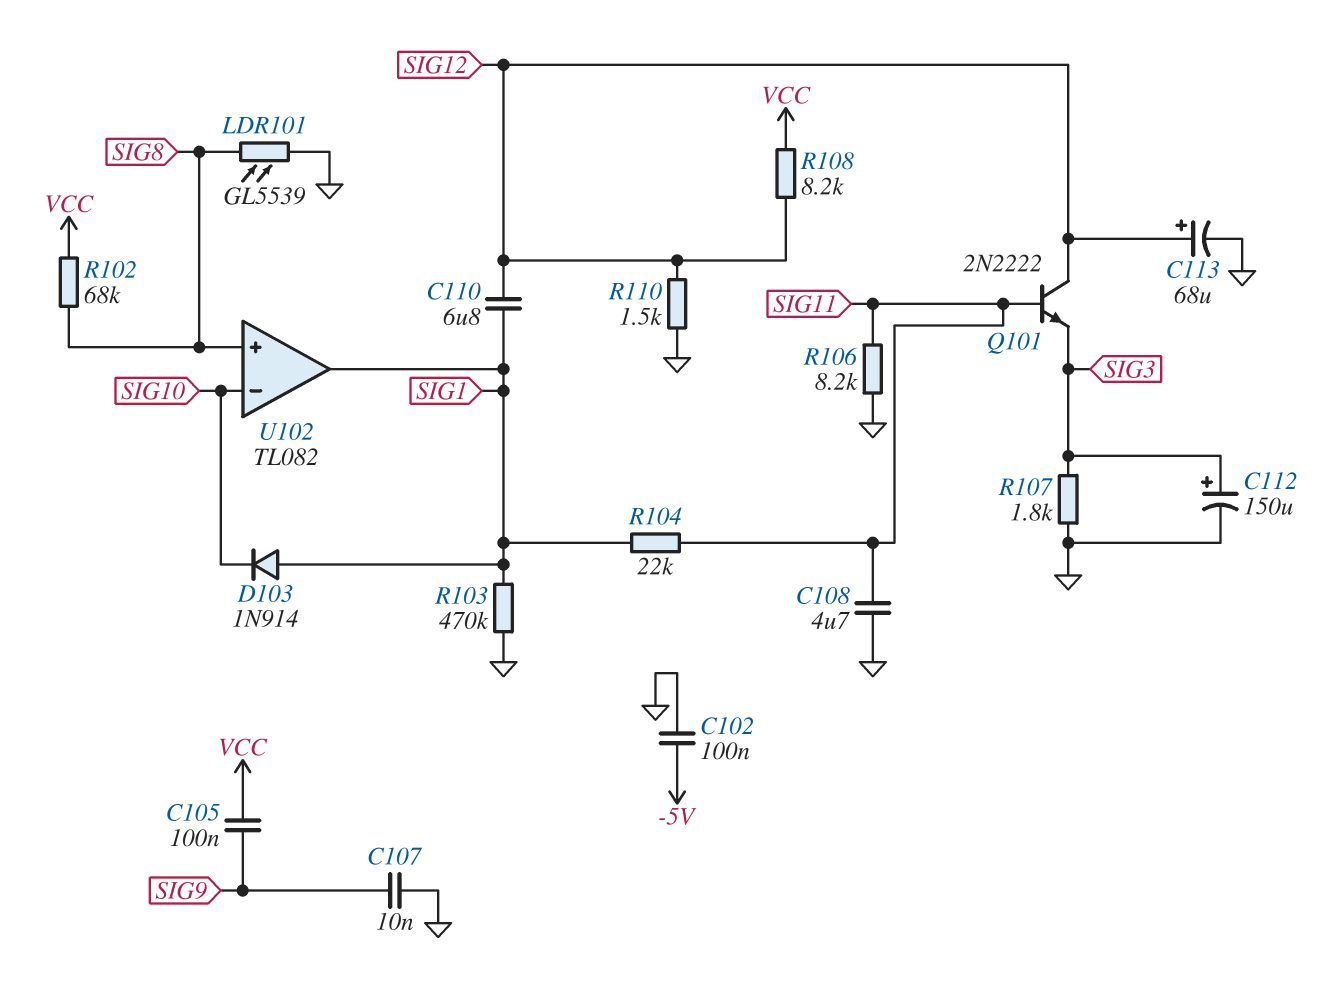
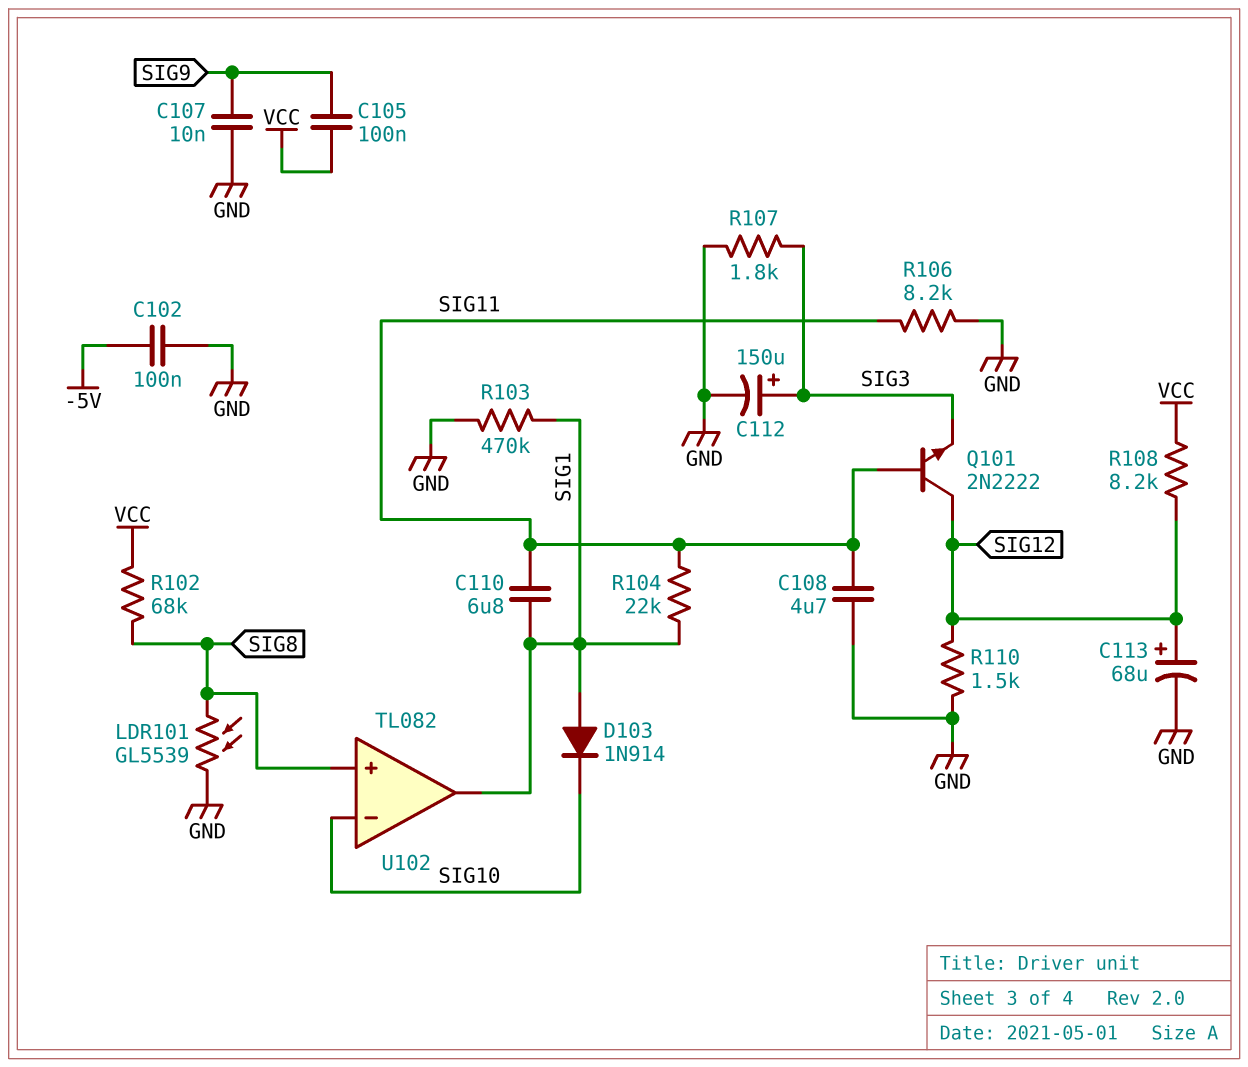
C110: 6.8uF (SIG1, SIG12) -> 6.8uF (SIG1, SIG11)

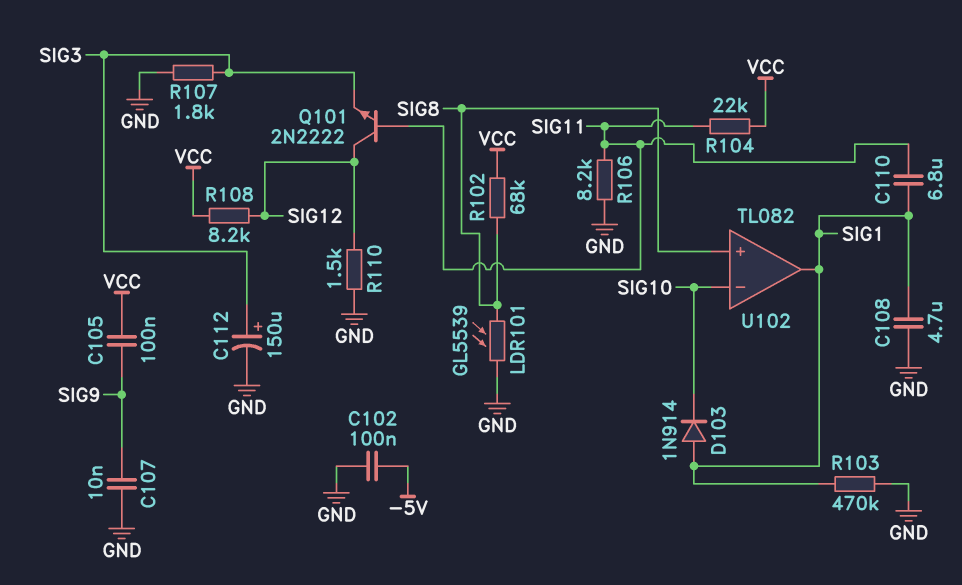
C108: 4.7uF (GND, SIG11) -> 4.7uF (GND, SIG1)
C113: 68uF (plus SIG12, minus GND) -> none
R104: 22k (SIG1, SIG11) -> 22k (SIG11, VCC)

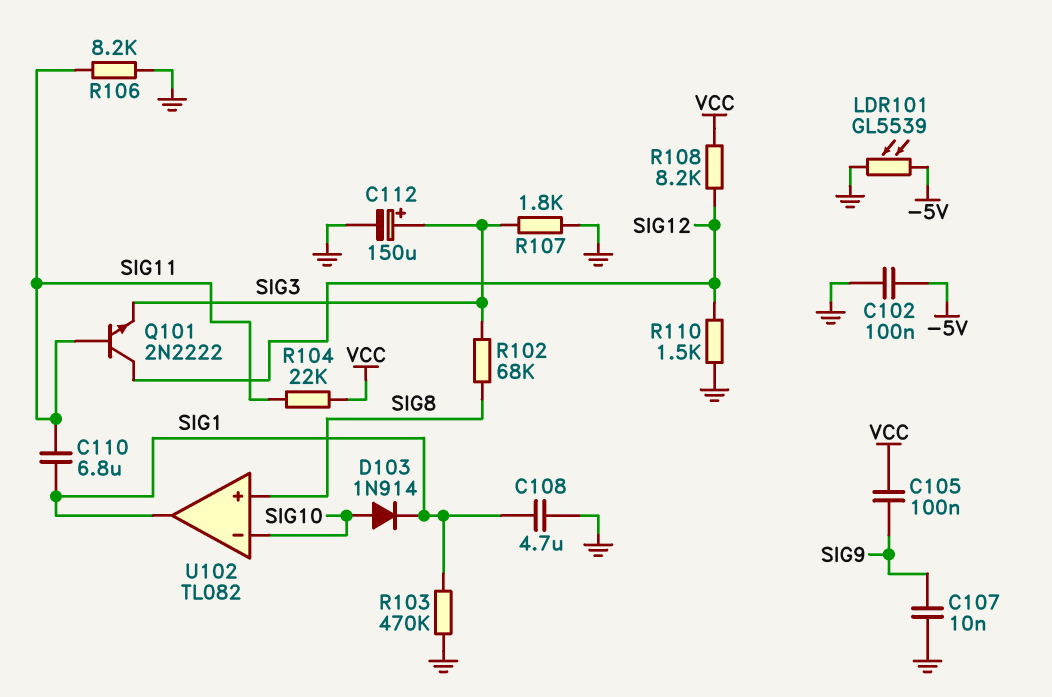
D103: diode 1N914 (A SIG1, K SIG10) -> diode 1N914 (A SIG10, K SIG1)
LDR101: GL5539 (GND, SIG8) -> GL5539 (-5V, GND)
R102: 68k (SIG8, VCC) -> 68k (SIG3, SIG8)

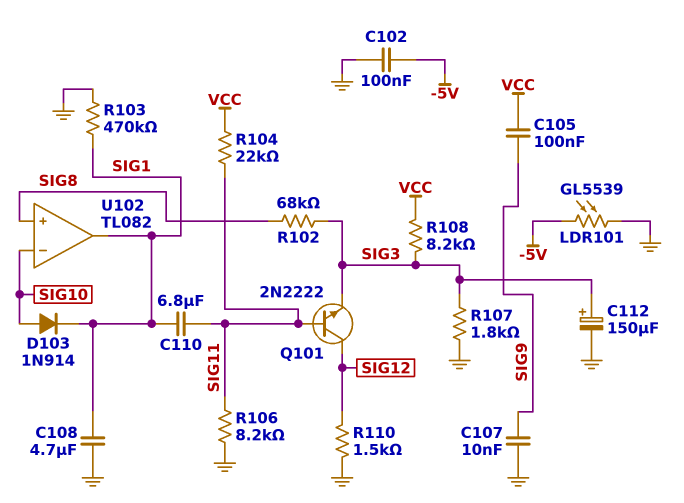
R108: 8.2k (SIG12, VCC) -> 8.2k (SIG3, VCC)

